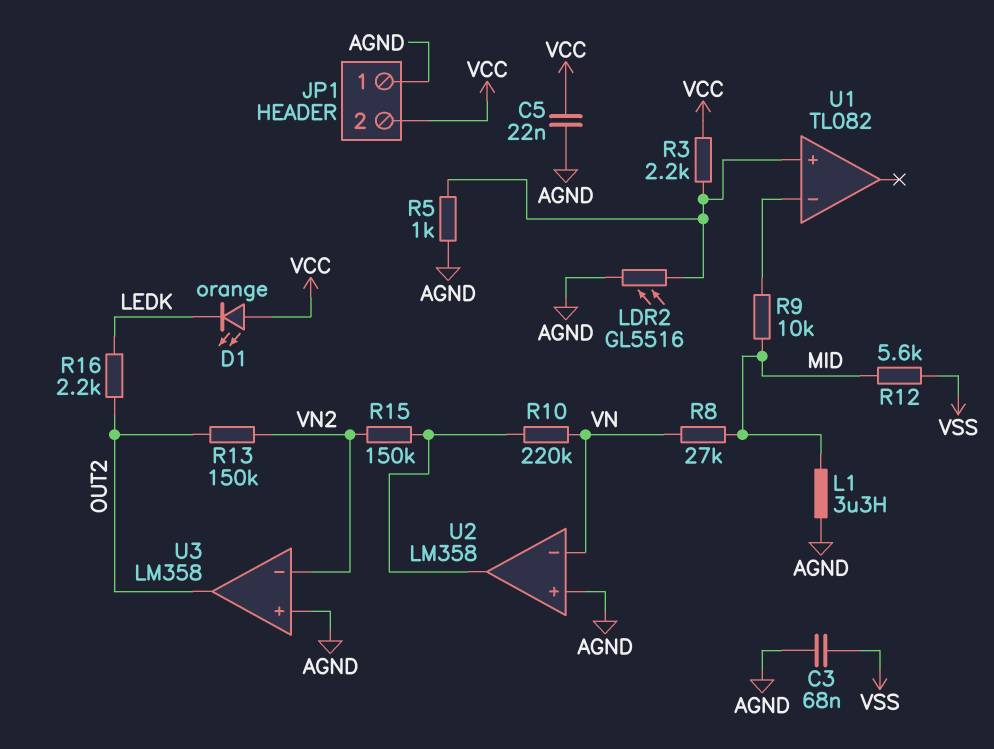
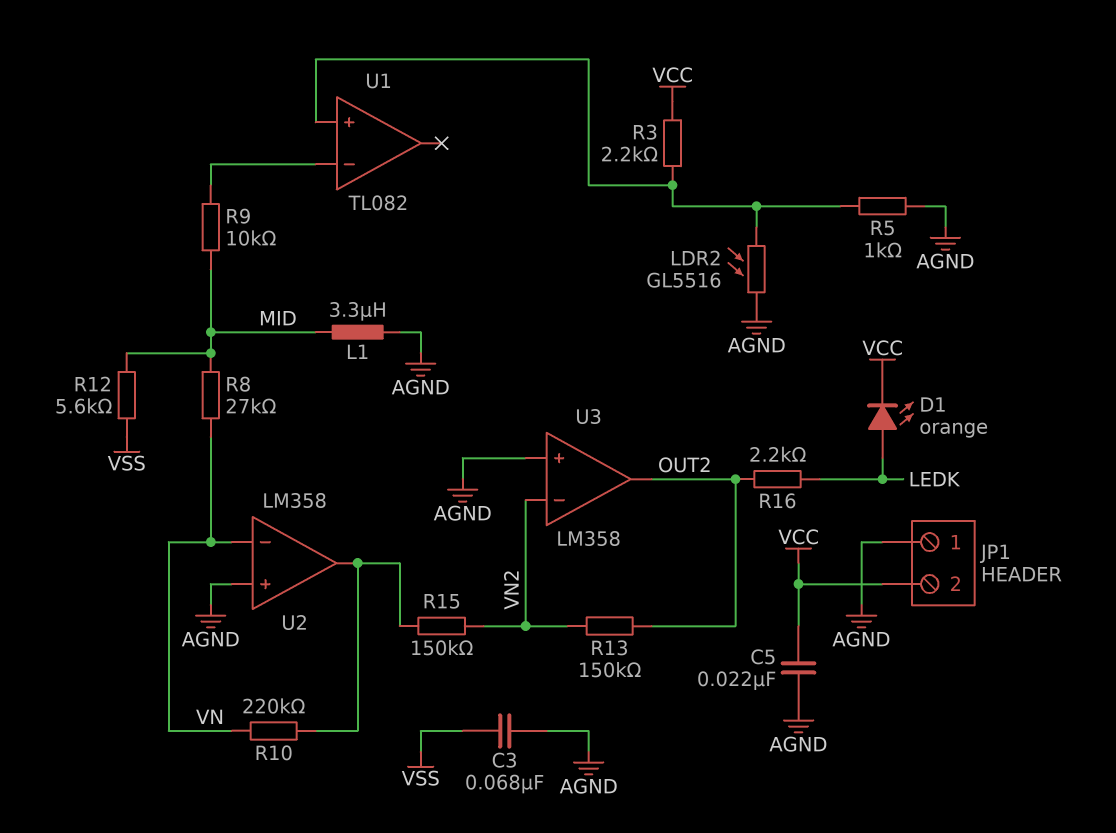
D1: LED orange (A VCC, K LEDK) -> LED orange (A LEDK, K VCC)

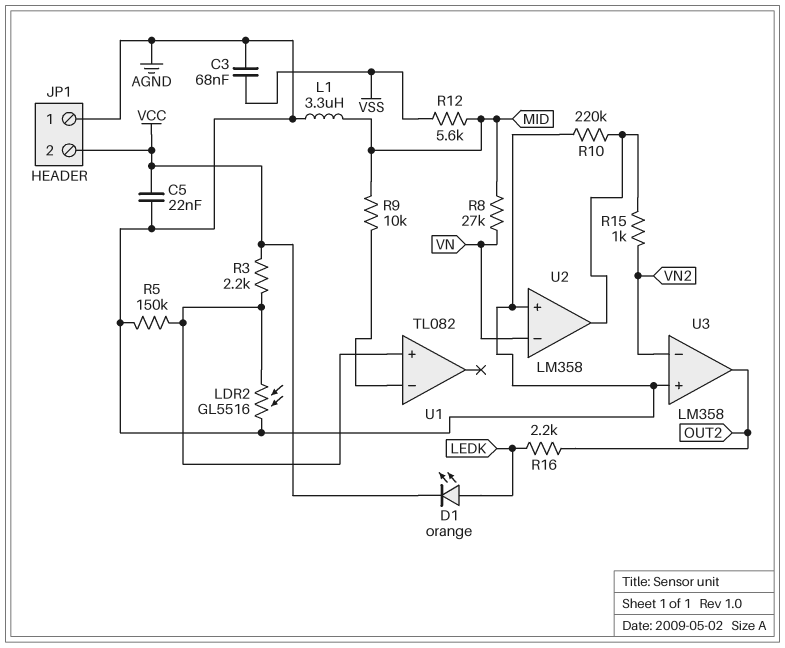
R5: 1k (AGND, U1/in+) -> 150k (AGND, U1/in+)
R10: 220k (U2/out, VN) -> 220k (AGND, U2/out)
R13: 150k (OUT2, VN2) -> none
R15: 150k (U2/out, VN2) -> 1k (U2/out, VN2)

